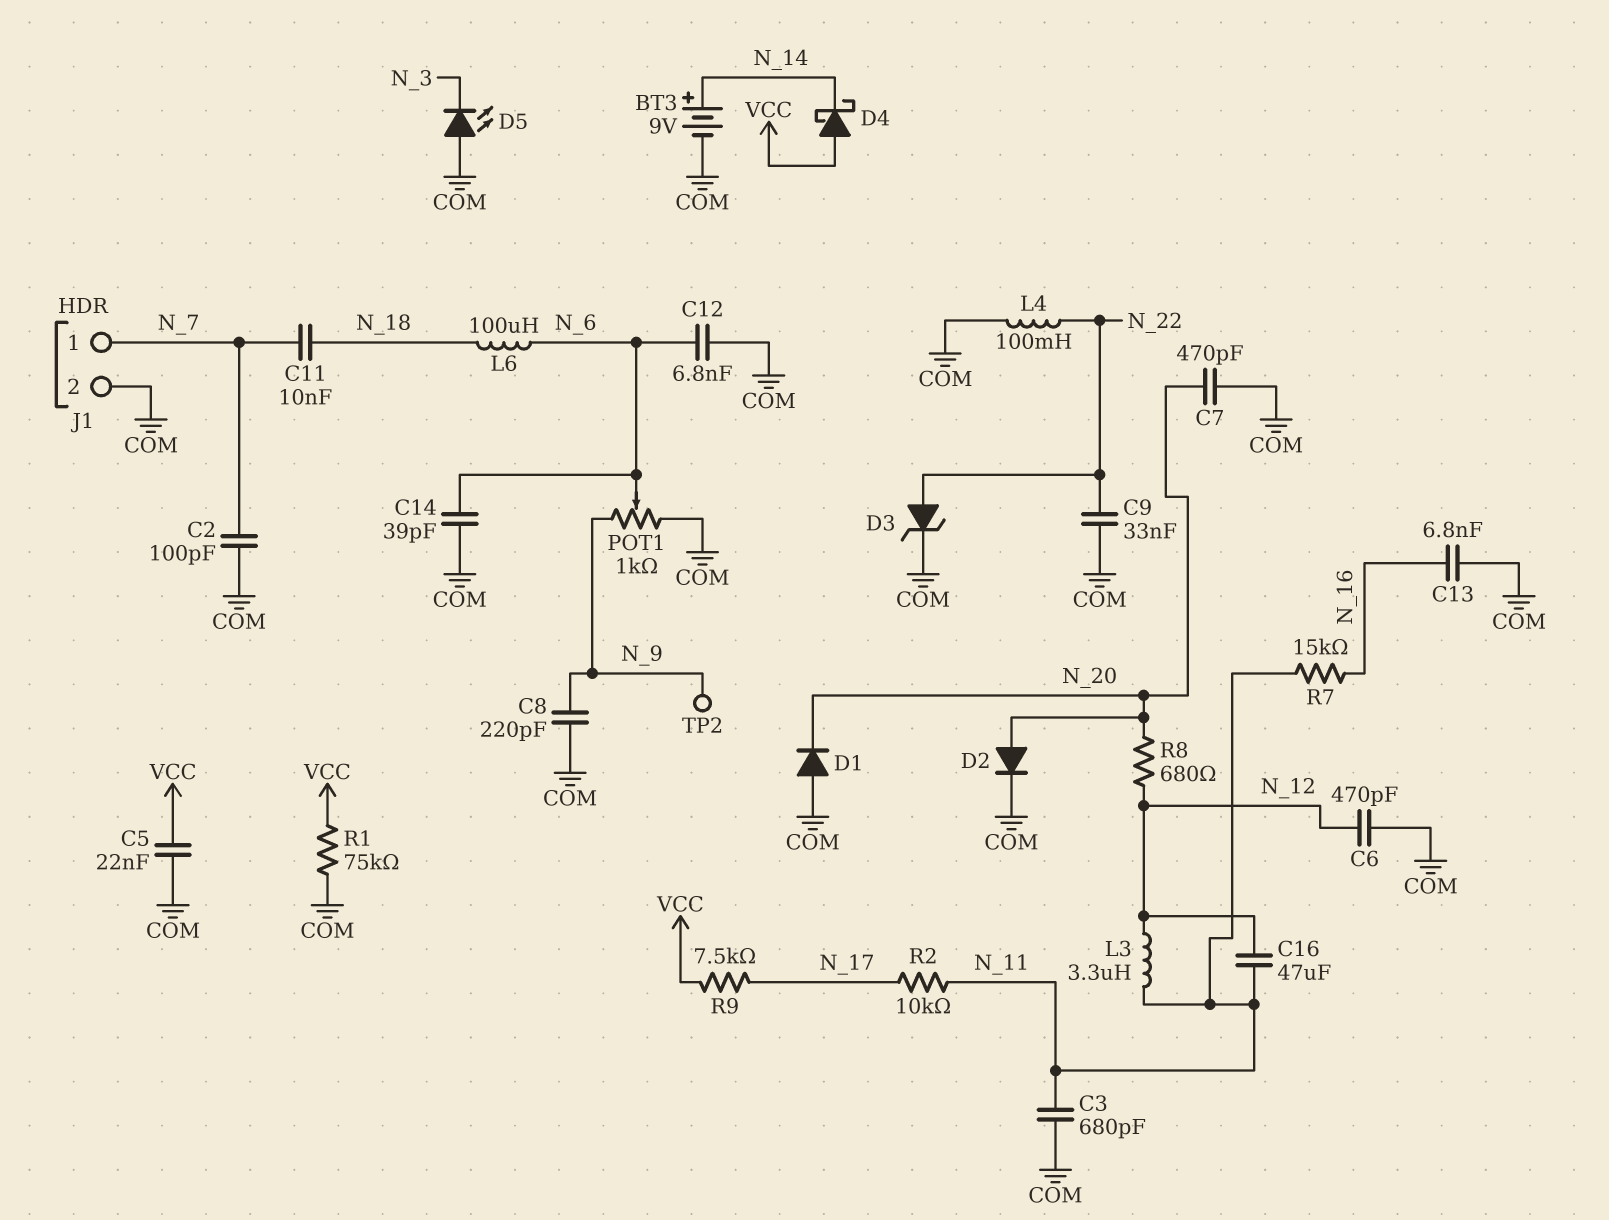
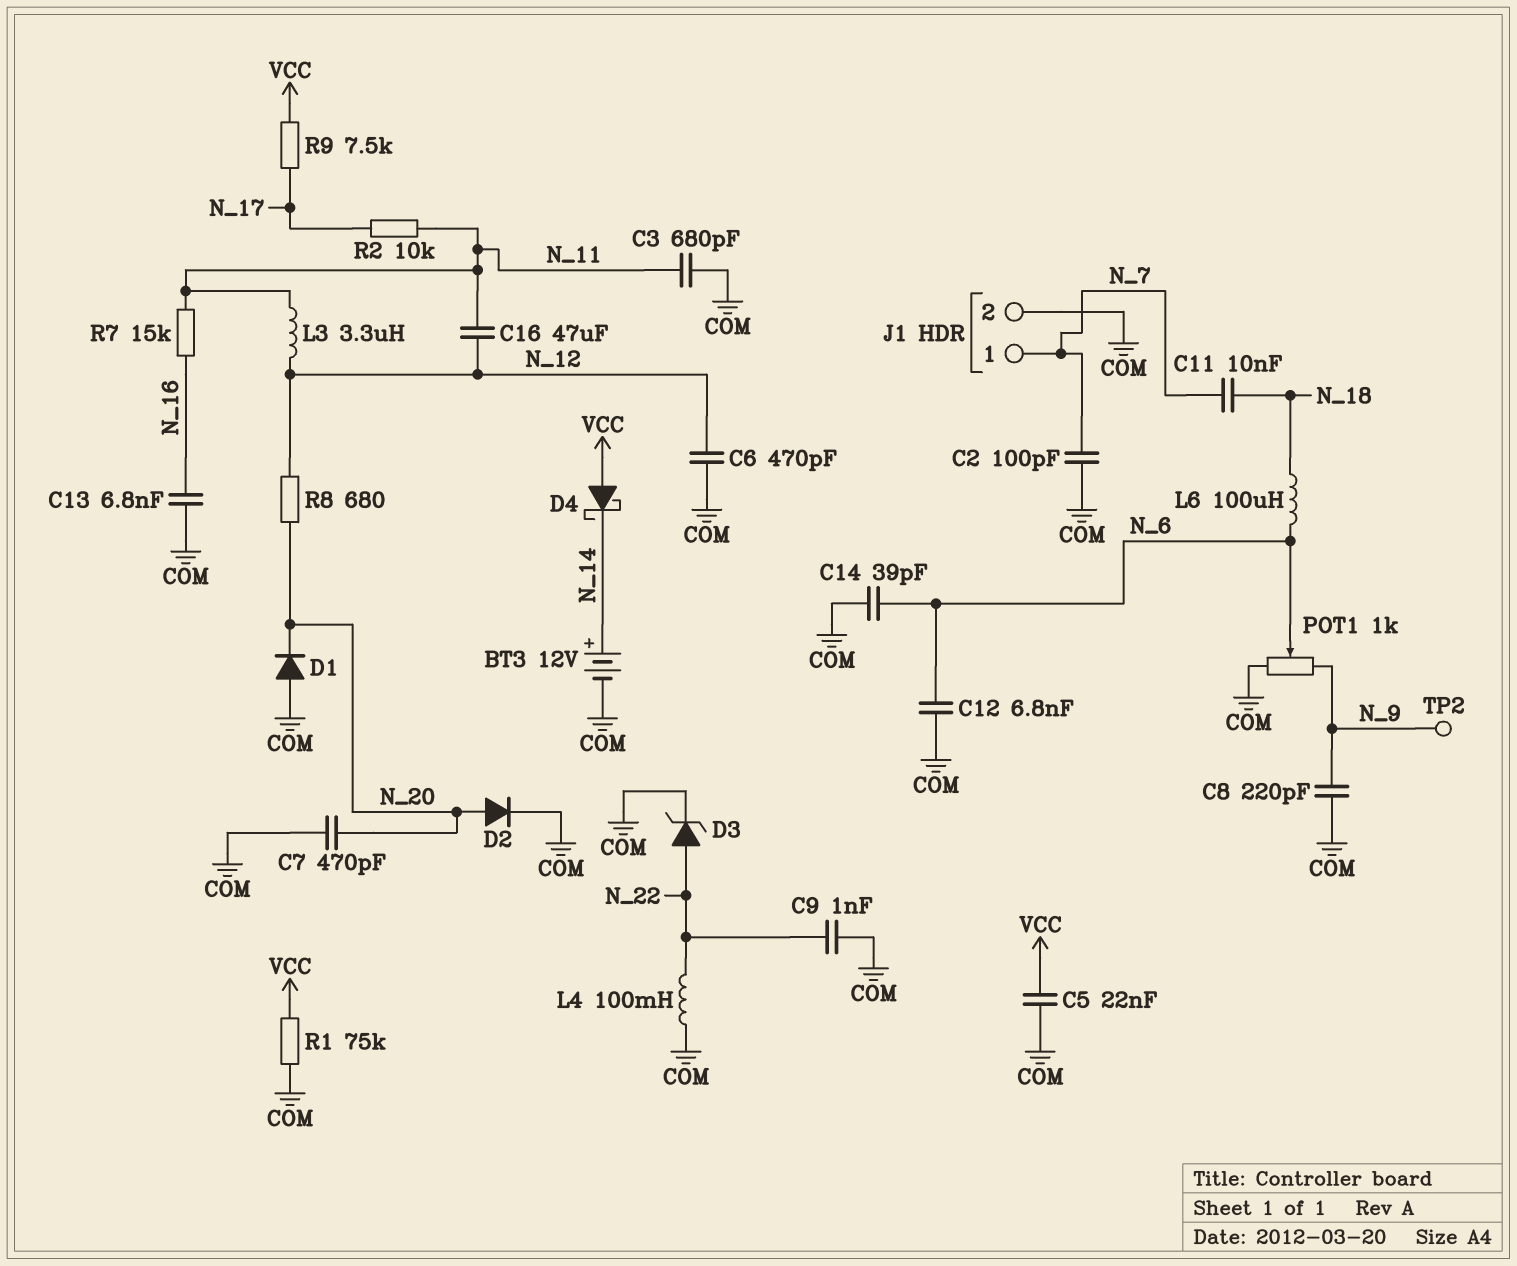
BT3: 9V (plus N_14, minus COM) -> 12V (plus N_14, minus COM)
C9: 33nF (COM, N_22) -> 1nF (COM, N_22)
D5: LED (A COM, K N_3) -> none

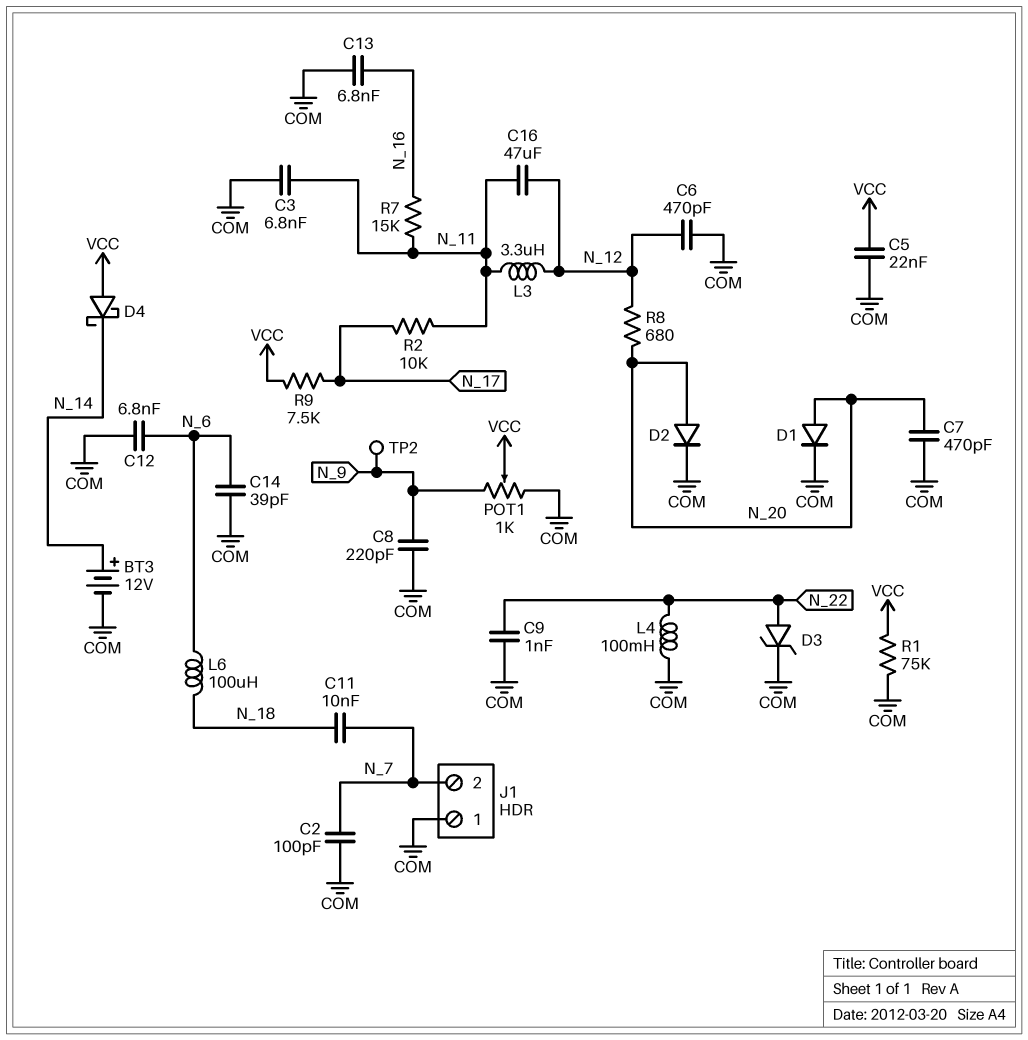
C3: 680pF (COM, N_11) -> 6.8nF (COM, N_11)
D1: diode (A COM, K N_20) -> diode (A N_20, K COM)
J1 pin 1: N_7 -> COM
J1 pin 2: COM -> N_7
POT1: 1k (COM, N_9, wiper N_6) -> 1k (COM, N_9, wiper VCC)

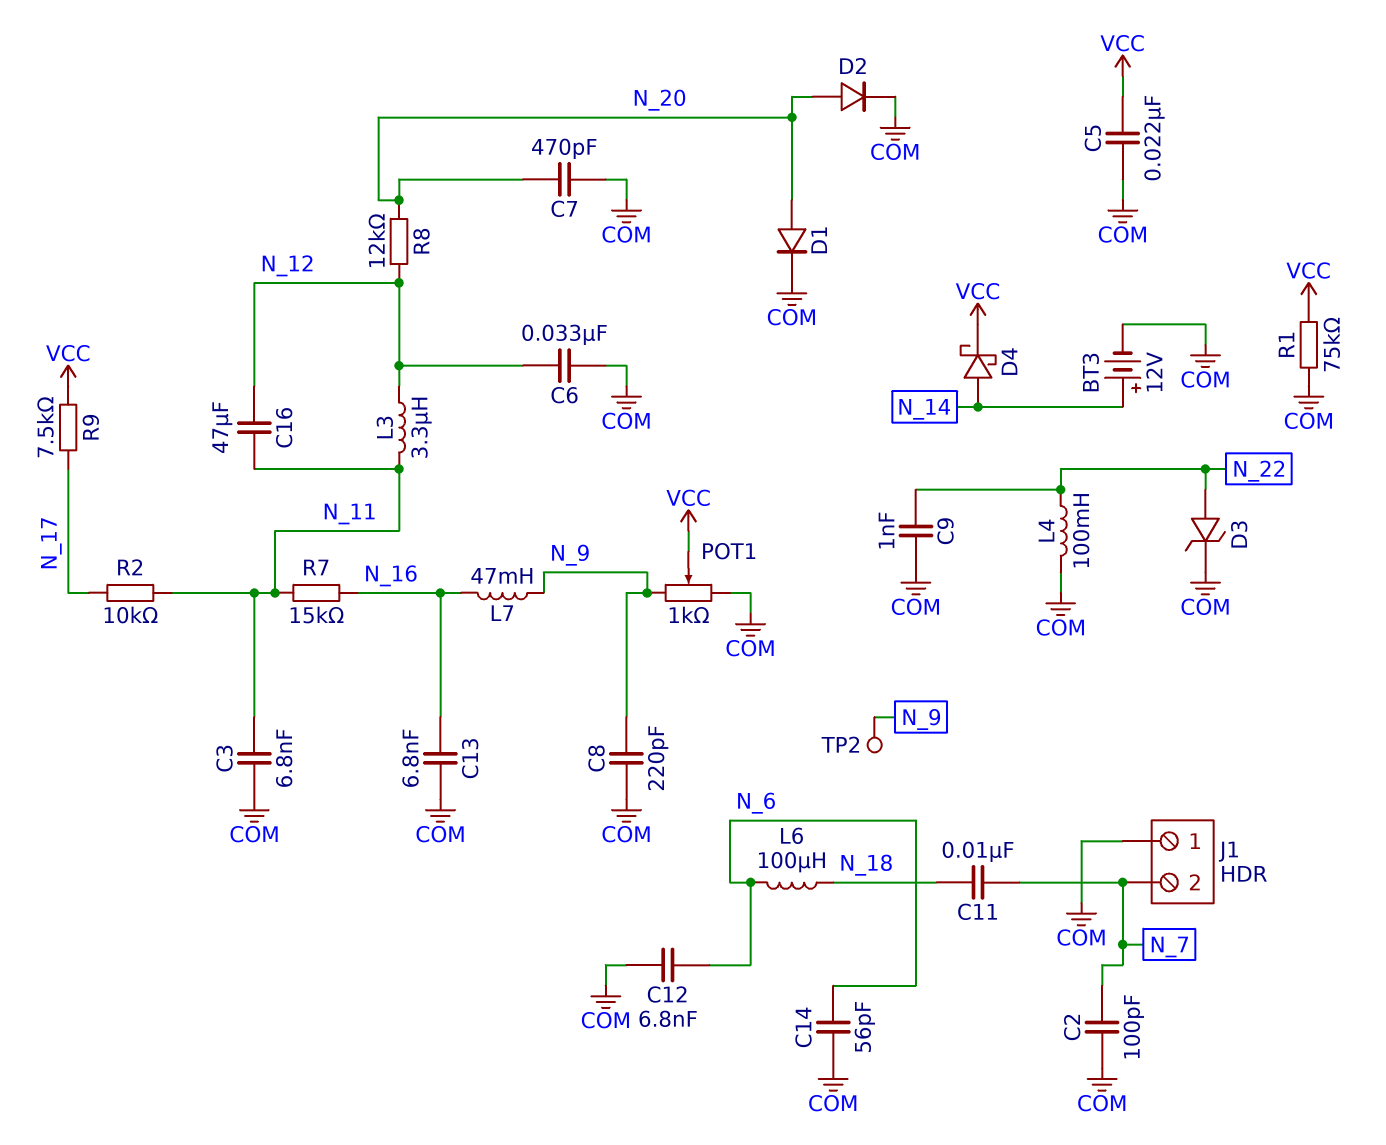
C6: 470pF (COM, N_12) -> 33nF (COM, N_12)
C14: 39pF (COM, N_6) -> 56pF (COM, N_6)
D4: schottky (A VCC, K N_14) -> schottky (A N_14, K VCC)
L7: none -> 47mH (N_9, N_16)
R8: 680 (N_12, N_20) -> 12k (N_12, N_20)

